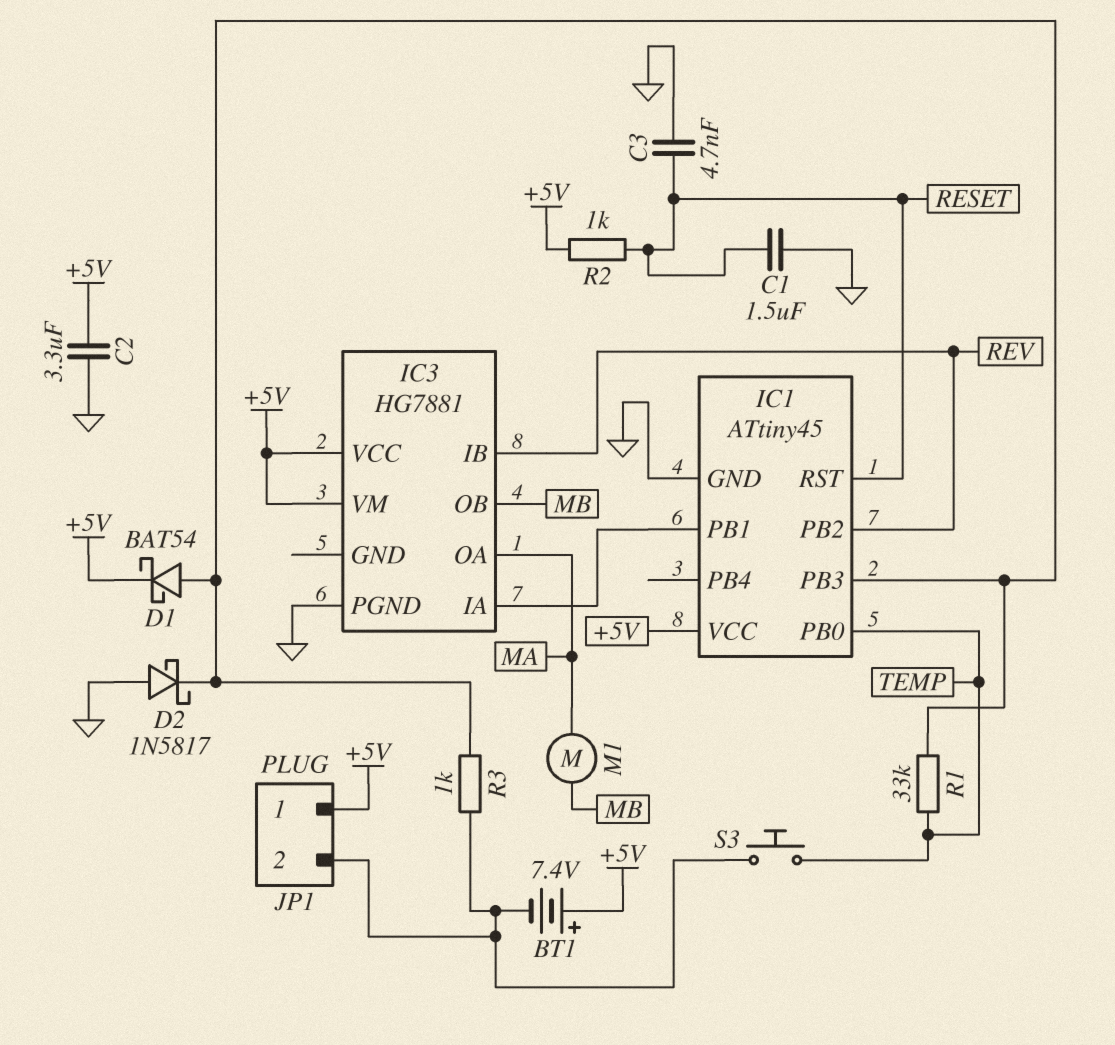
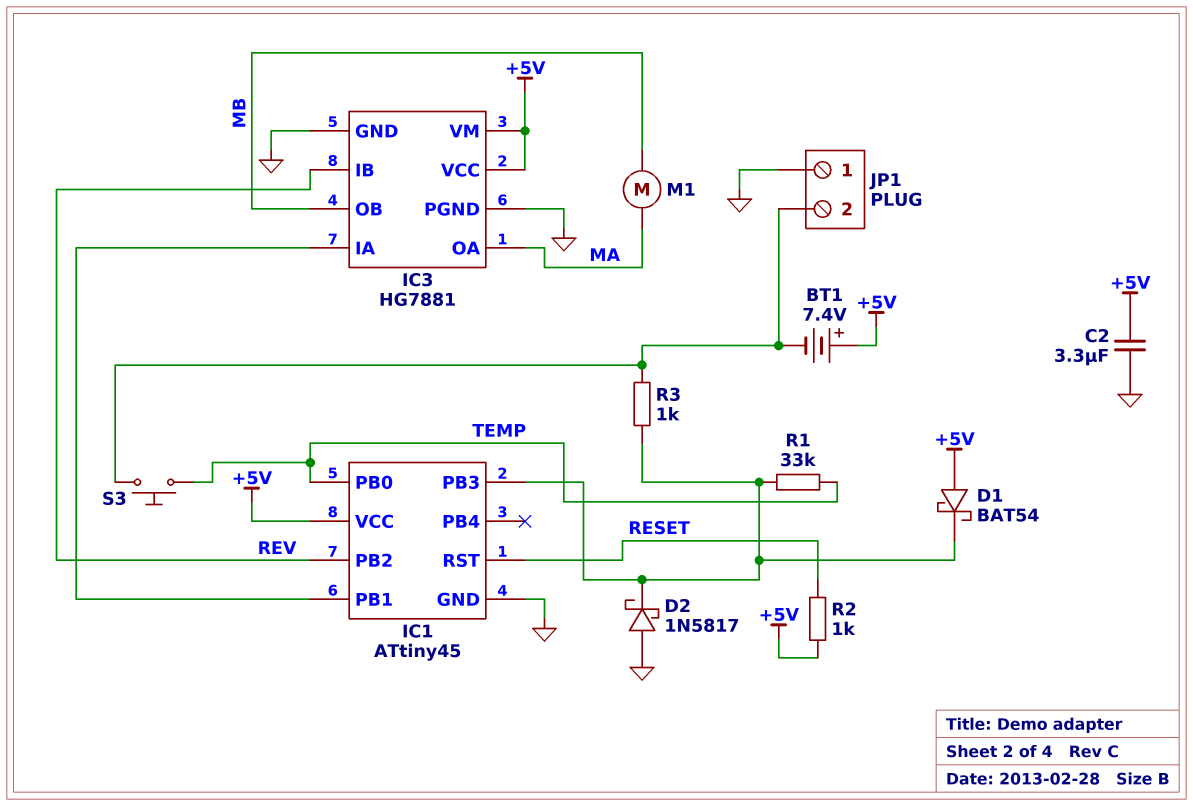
C1: 1.5uF (GND, RESET) -> none
C3: 4.7nF (GND, RESET) -> none
D1: schottky BAT54 (A IC1/PB3, K +5V) -> schottky BAT54 (A +5V, K IC1/PB3)
IC3 pin GND: none -> GND
JP1 pin 1: +5V -> GND

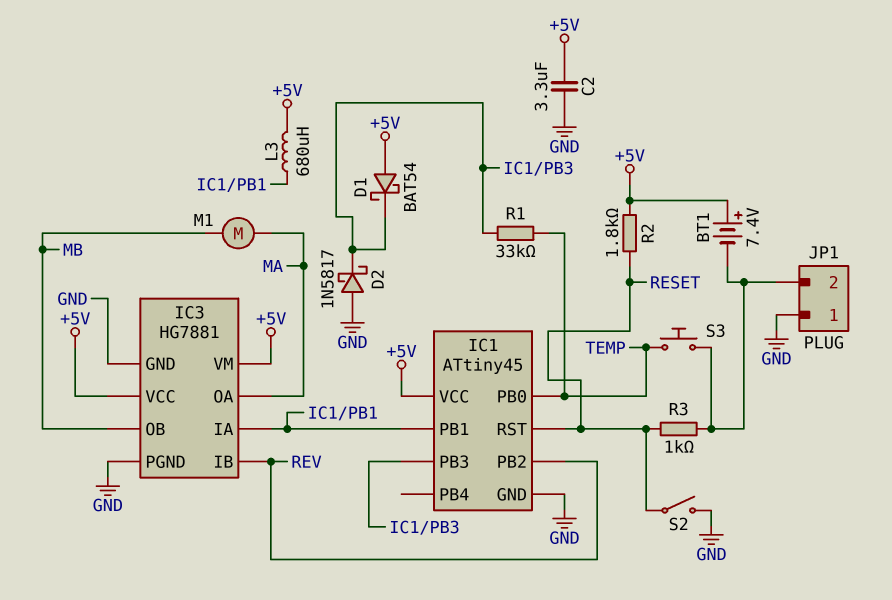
L3: none -> 680uH (+5V, IC1/PB1)
R2: 1k (+5V, RESET) -> 1.8k (+5V, RESET)
R3: 1k (IC1/PB3, JP1/2) -> 1k (JP1/2, RESET)
S2: none -> switch (GND, RESET)

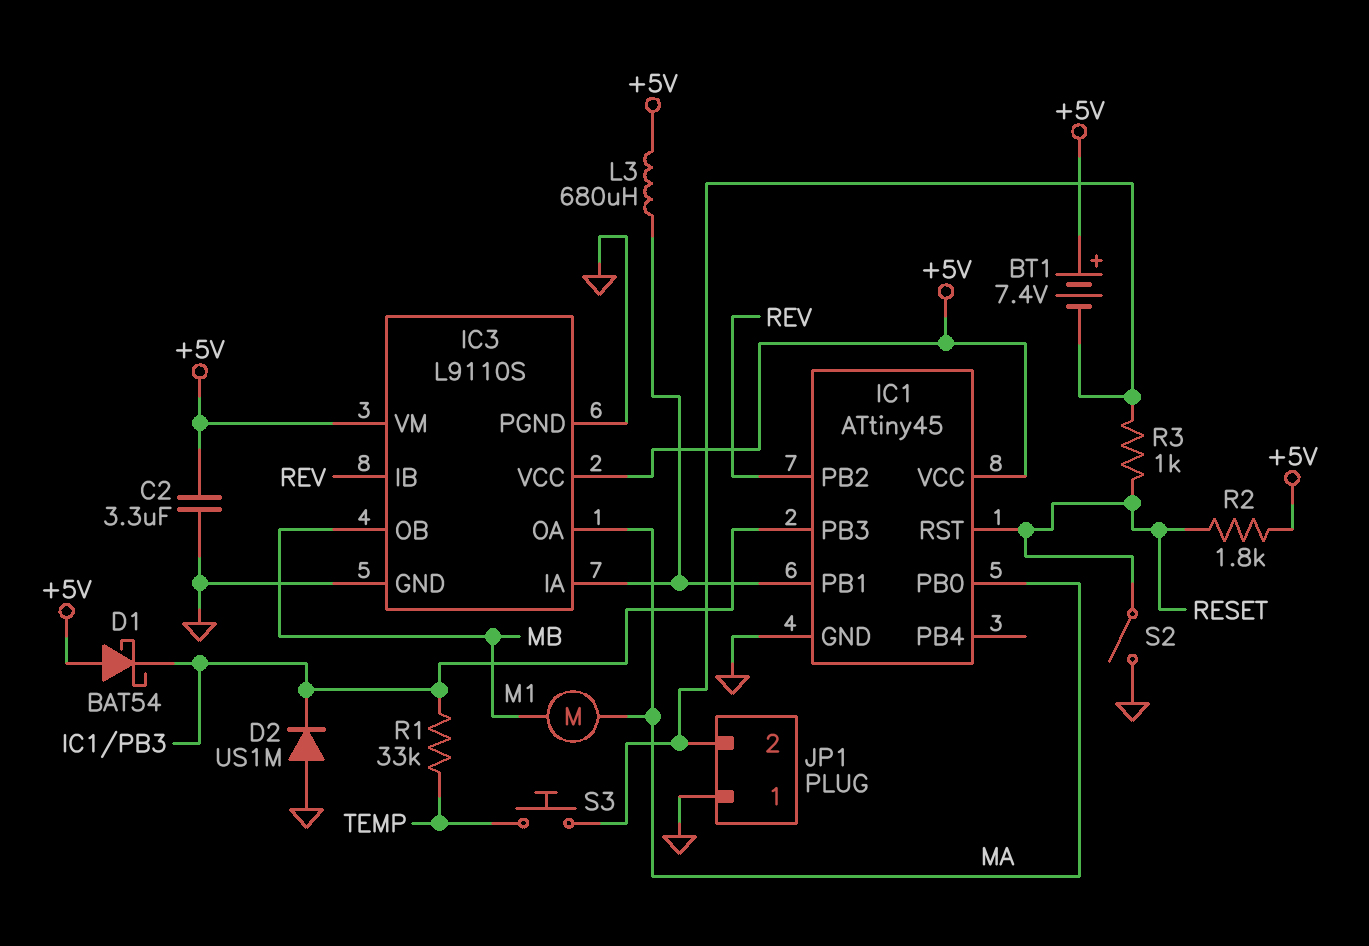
D2: schottky 1N5817 (A GND, K IC1/PB3) -> diode US1M (A GND, K IC1/PB3)
IC1 pin PB0: TEMP -> MA
IC3: HG7881 -> L9110S

